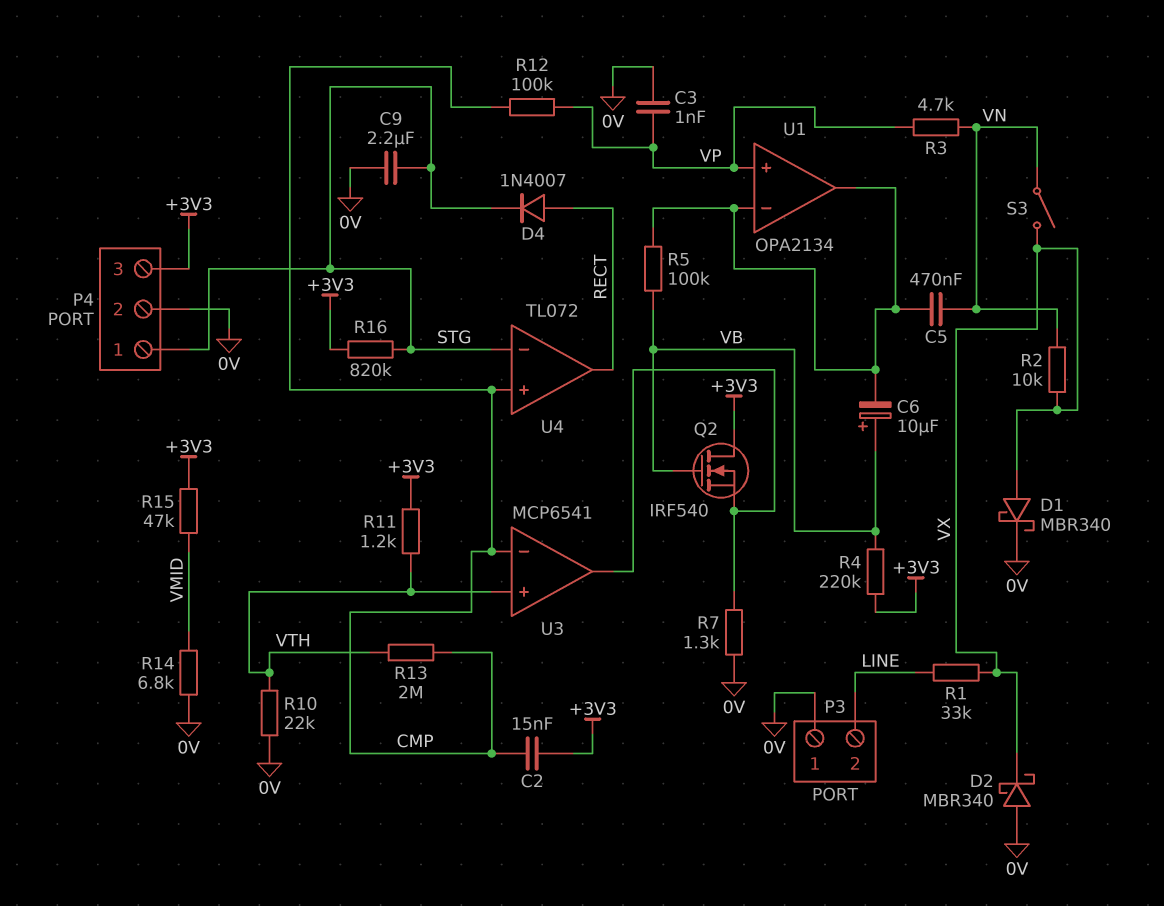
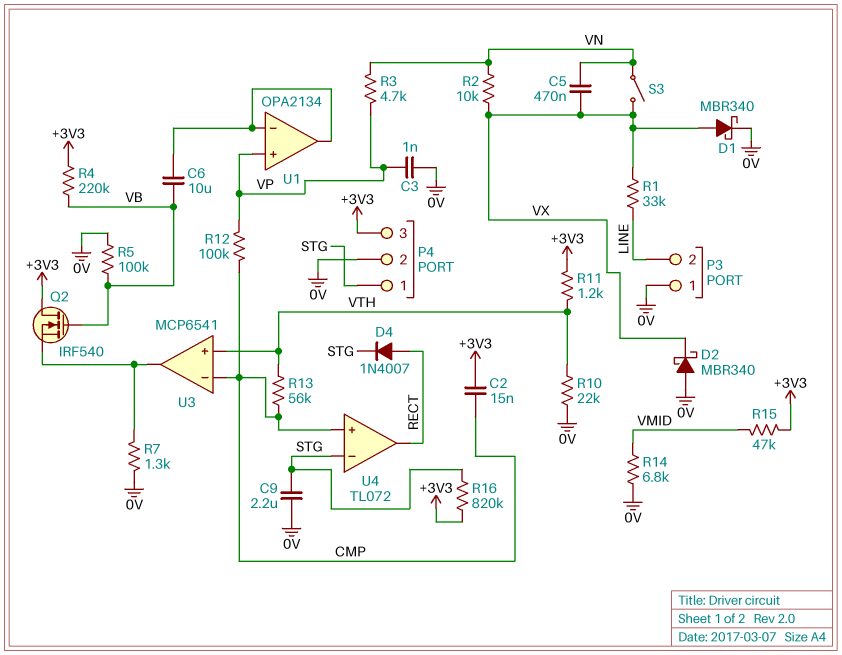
C5: 470nF (U1/in-, VN) -> 470nF (VN, VX)
C6: 10uF (plus VB, minus U1/in-) -> 10uF (U1/in-, VB)
R5: 100k (U1/in-, VB) -> 100k (0V, VB)
R13: 2M (CMP, VTH) -> 56k (CMP, VTH)

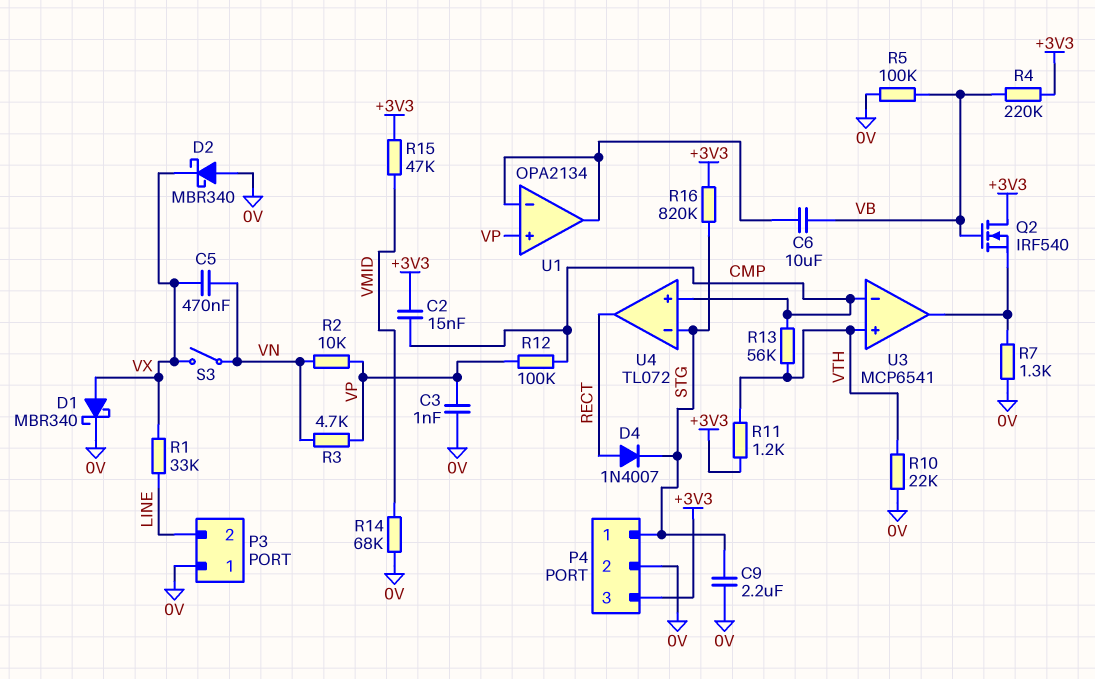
R2: 10k (VN, VX) -> 10k (VN, VP)
R14: 6.8k (0V, VMID) -> 68k (0V, VMID)

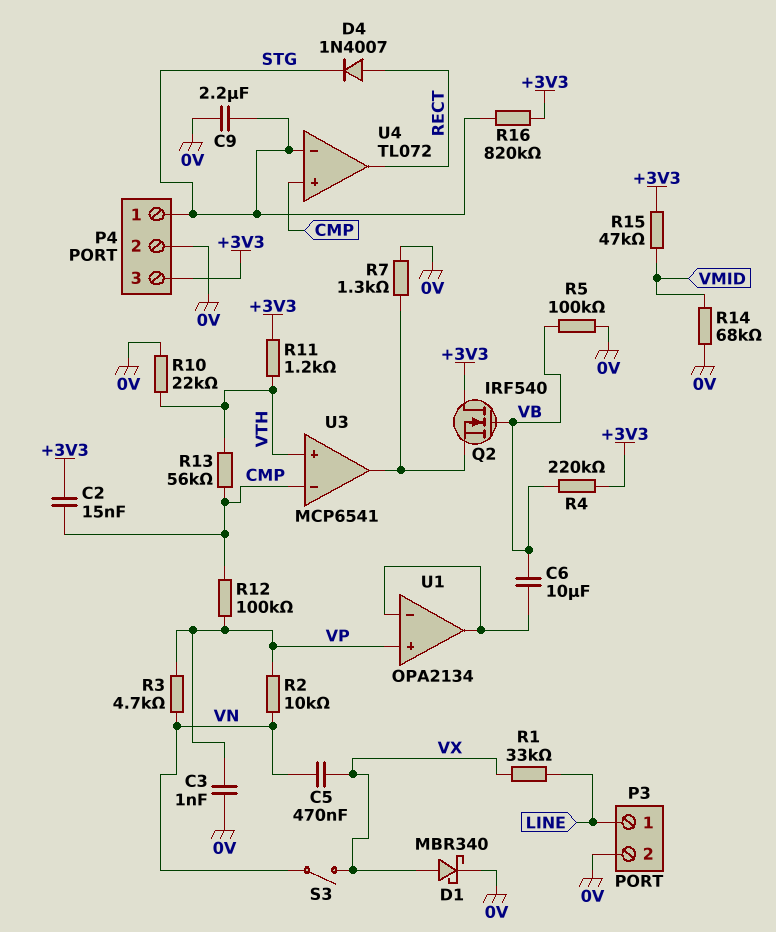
D2: schottky MBR340 (A 0V, K VX) -> none
P3 pin 1: 0V -> LINE
P3 pin 2: LINE -> 0V

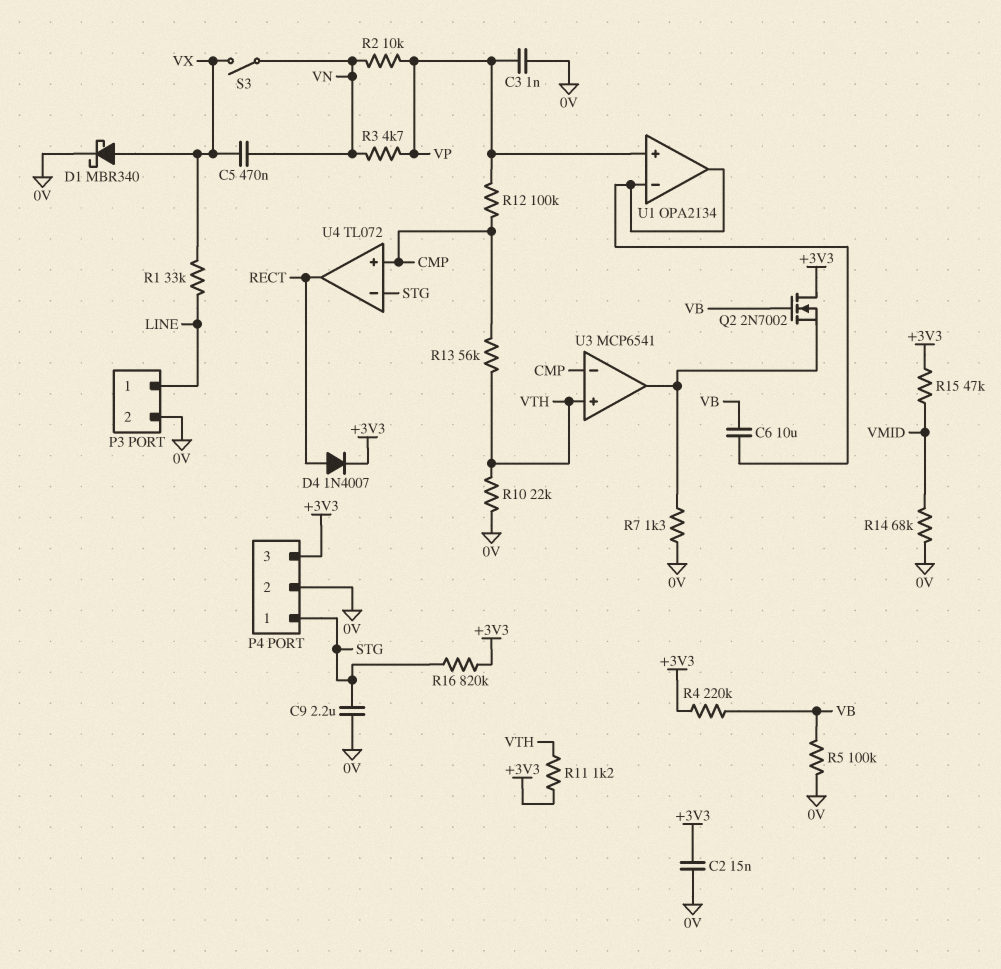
C2: 15nF (+3V3, CMP) -> 15nF (+3V3, 0V)
D4: diode 1N4007 (A RECT, K STG) -> diode 1N4007 (A RECT, K +3V3)
Q2: NMOS IRF540 (G VB, D +3V3, S U3/out) -> NMOS 2N7002 (G VB, D +3V3, S U3/out)

